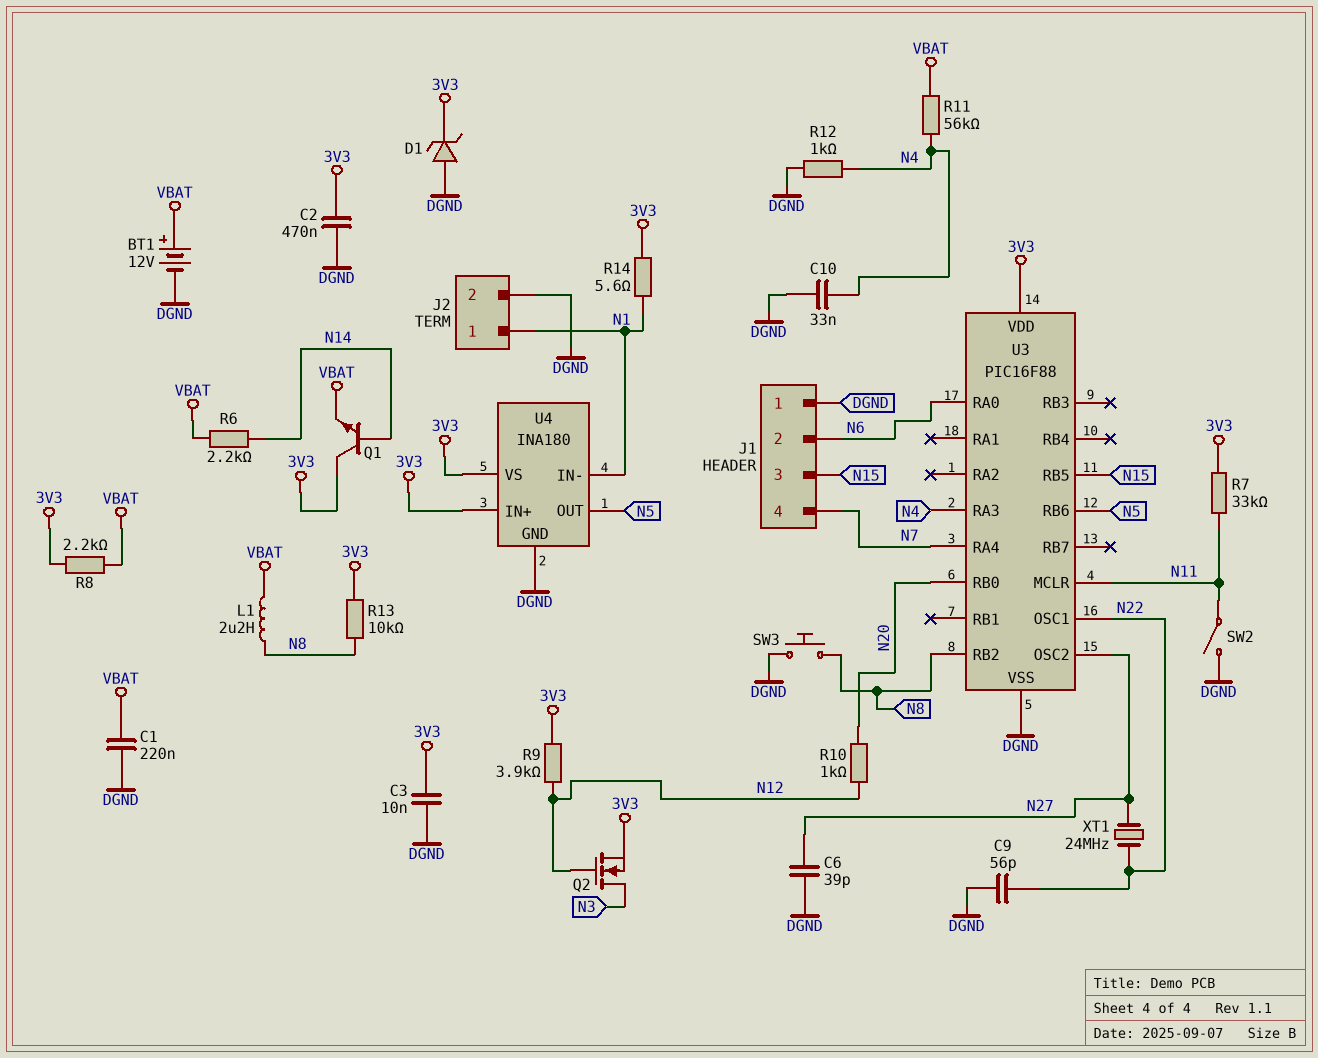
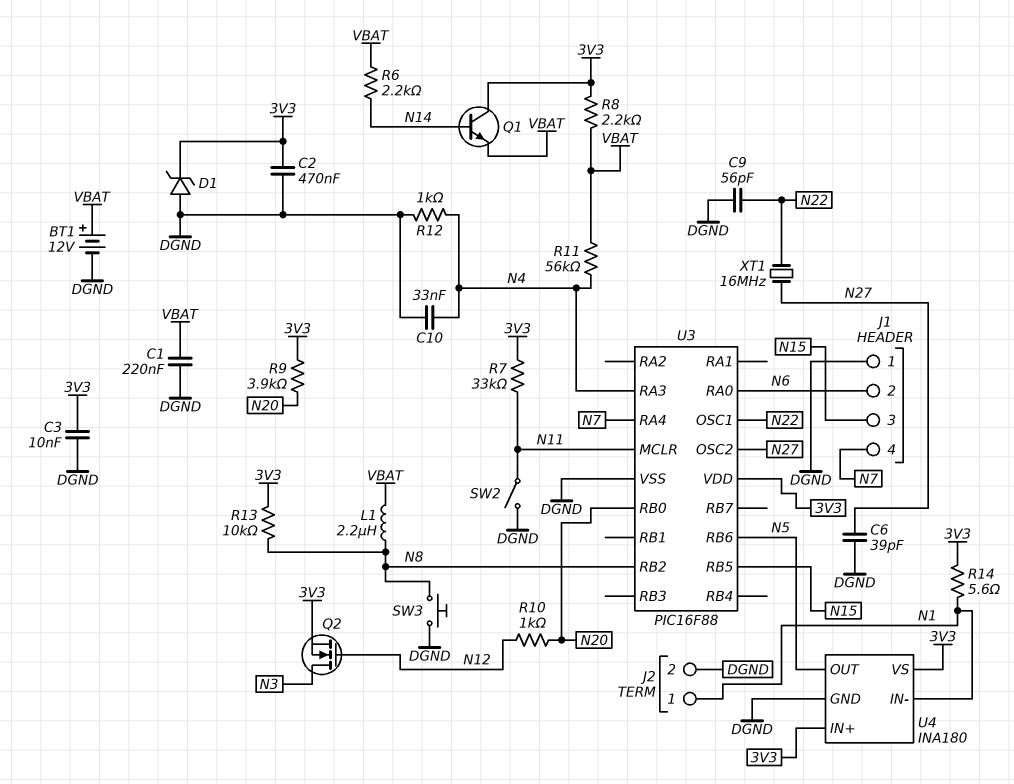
R9: 3.9k (3V3, N12) -> 3.9k (3V3, N20)
XT1: 24MHz (N22, N27) -> 16MHz (N22, N27)

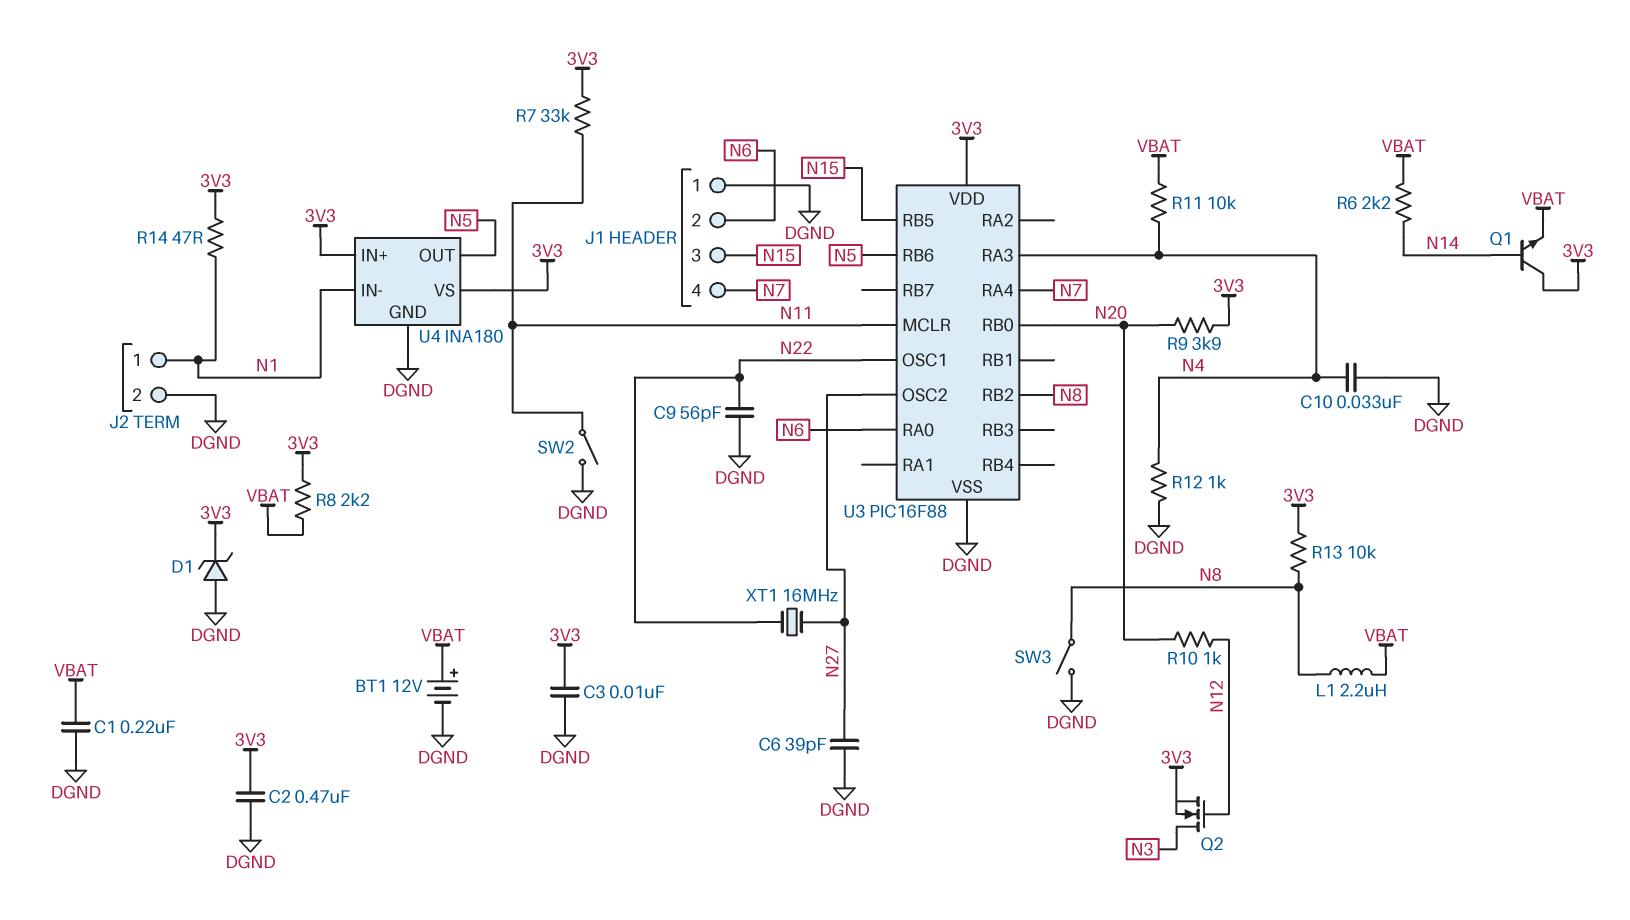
R11: 56k (N4, VBAT) -> 10k (N4, VBAT)
R14: 5.6 (3V3, N1) -> 47 (3V3, N1)
SW3: button (DGND, N8) -> switch (DGND, N8)

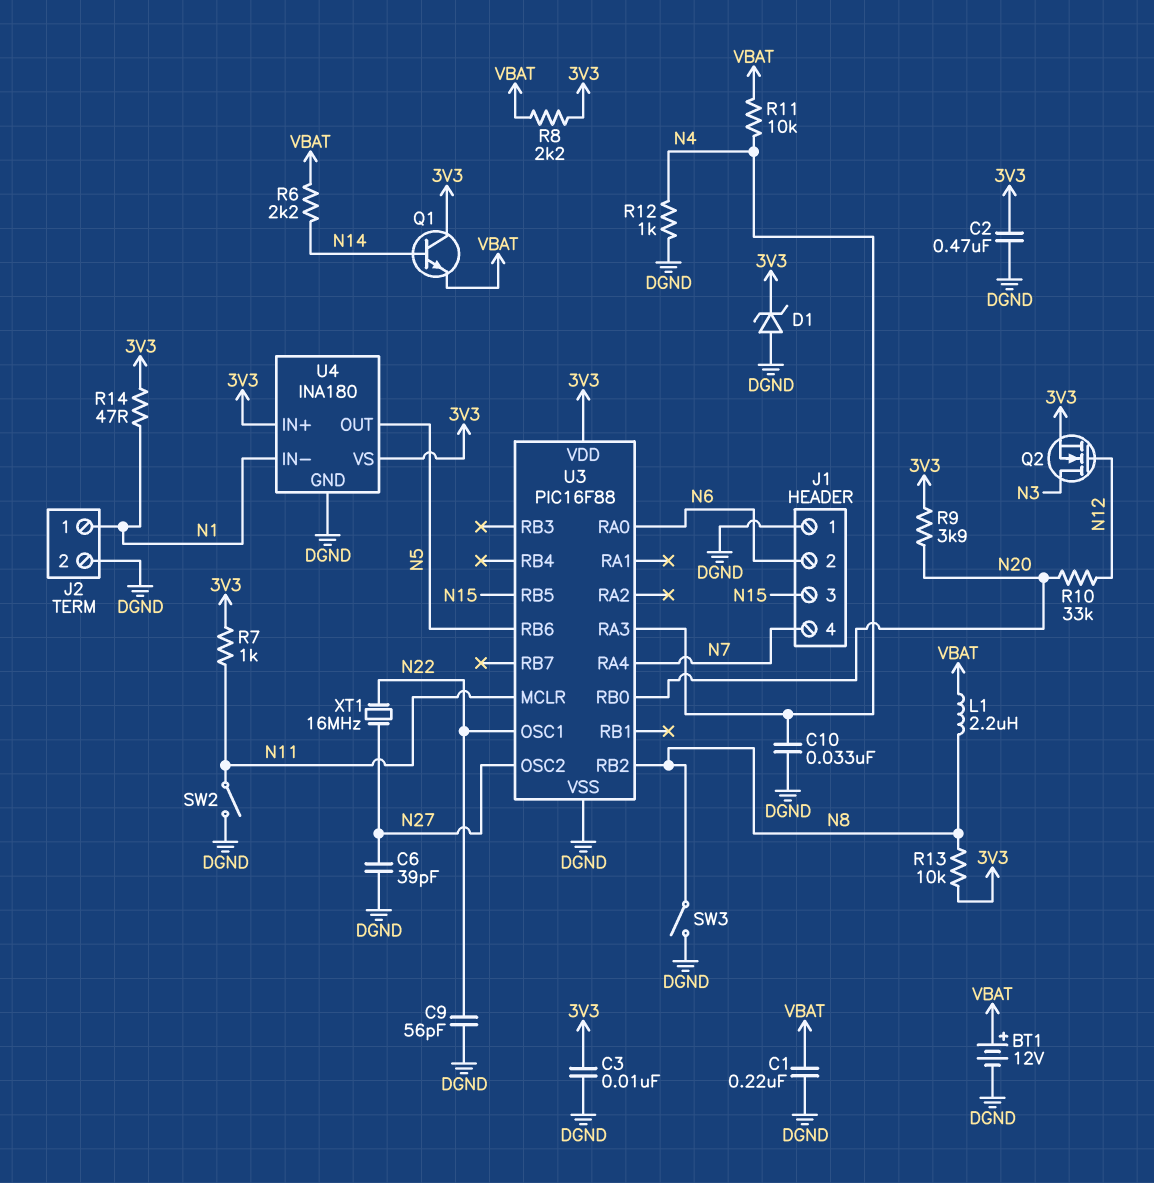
R7: 33k (3V3, N11) -> 1k (3V3, N11)
R10: 1k (N12, N20) -> 33k (N12, N20)

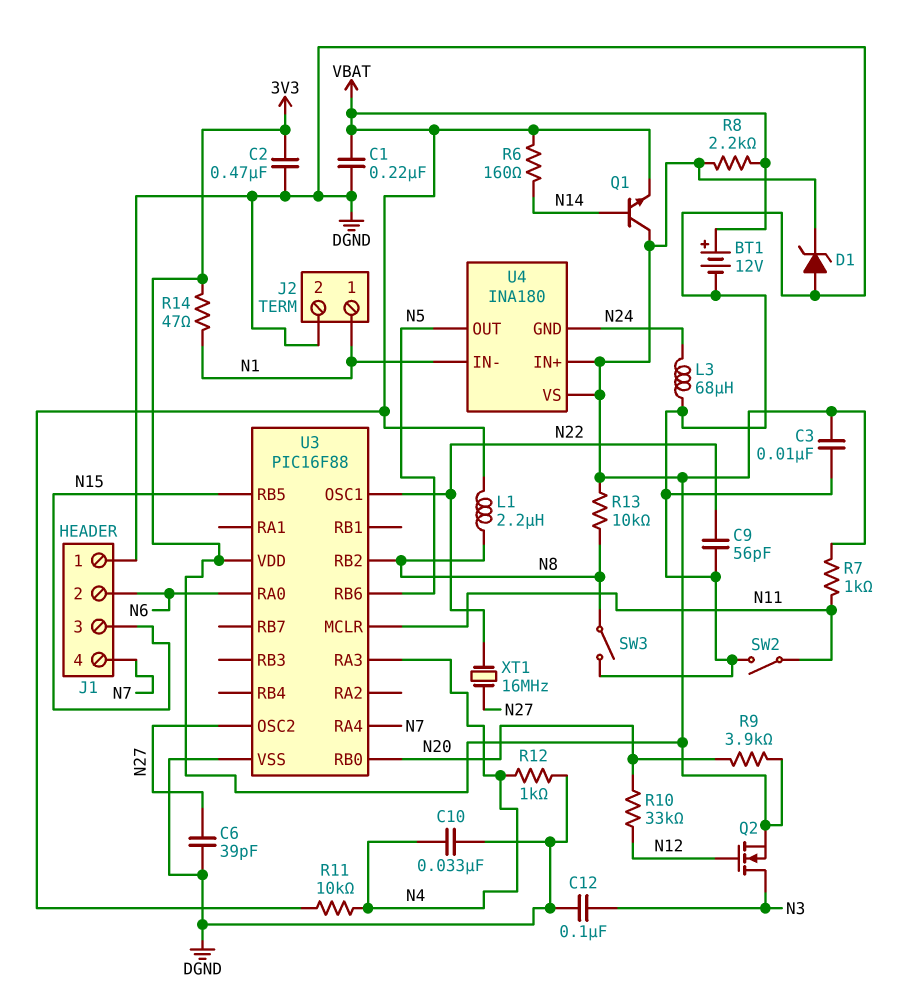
C12: none -> 100nF (DGND, N3)
L3: none -> 68uH (DGND, N24)
R6: 2.2k (N14, VBAT) -> 160 (N14, VBAT)
U4 pin GND: DGND -> N24

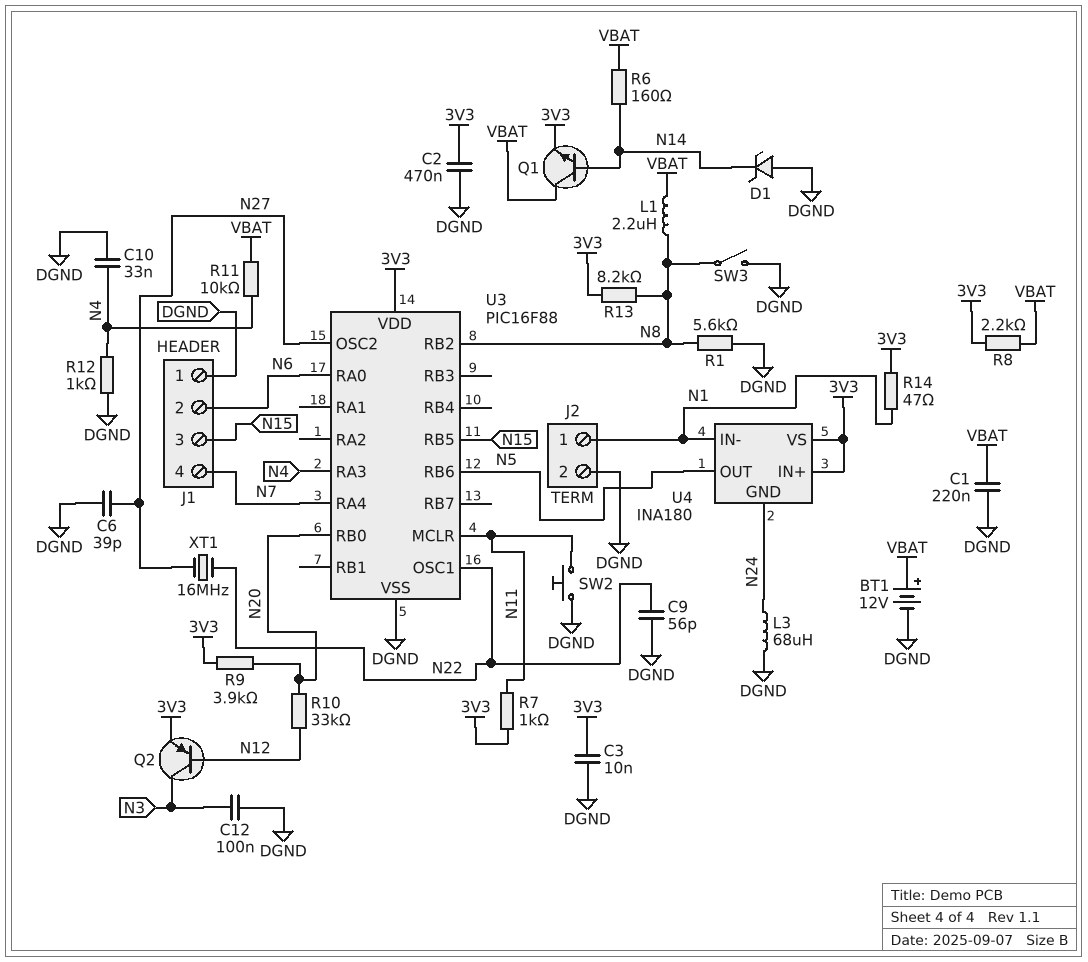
D1: zener (A DGND, K 3V3) -> zener (A DGND, K N14)
Q1: NPN (B N14, C 3V3, E VBAT) -> NPN (B N14, C VBAT, E 3V3)
Q2: NMOS (G N12, D N3, S 3V3) -> PNP (B N12, C N3, E 3V3)
R1: none -> 5.6k (DGND, N8)
R13: 10k (3V3, N8) -> 8.2k (3V3, N8)
SW2: switch (DGND, N11) -> button (DGND, N11)

